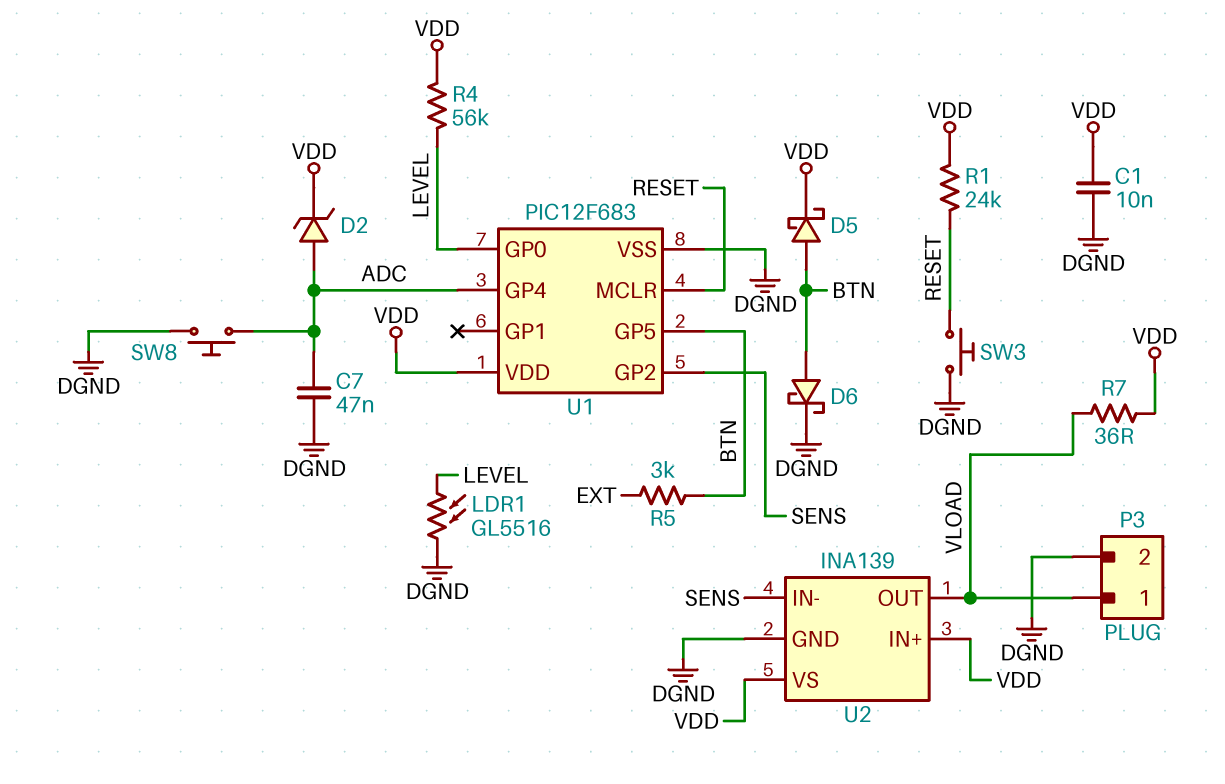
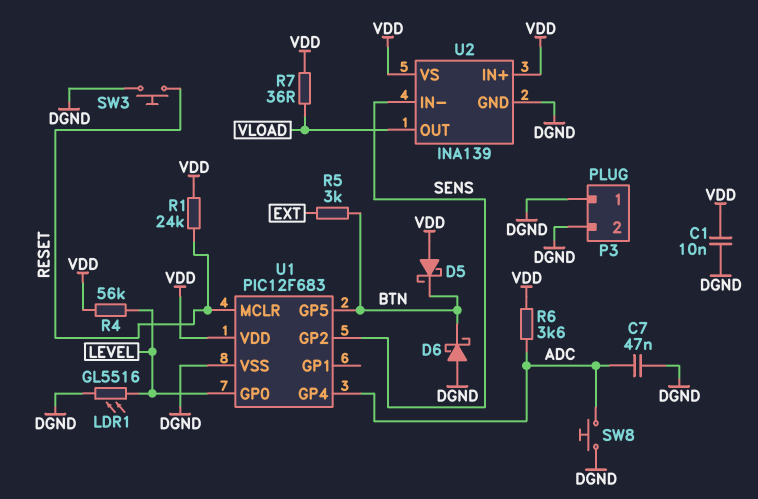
D2: zener (A ADC, K VDD) -> none
D5: schottky (A BTN, K VDD) -> schottky (A VDD, K BTN)
D6: schottky (A BTN, K DGND) -> schottky (A DGND, K BTN)
P3 pin 1: VLOAD -> DGND
R6: none -> 3.6k (ADC, VDD)

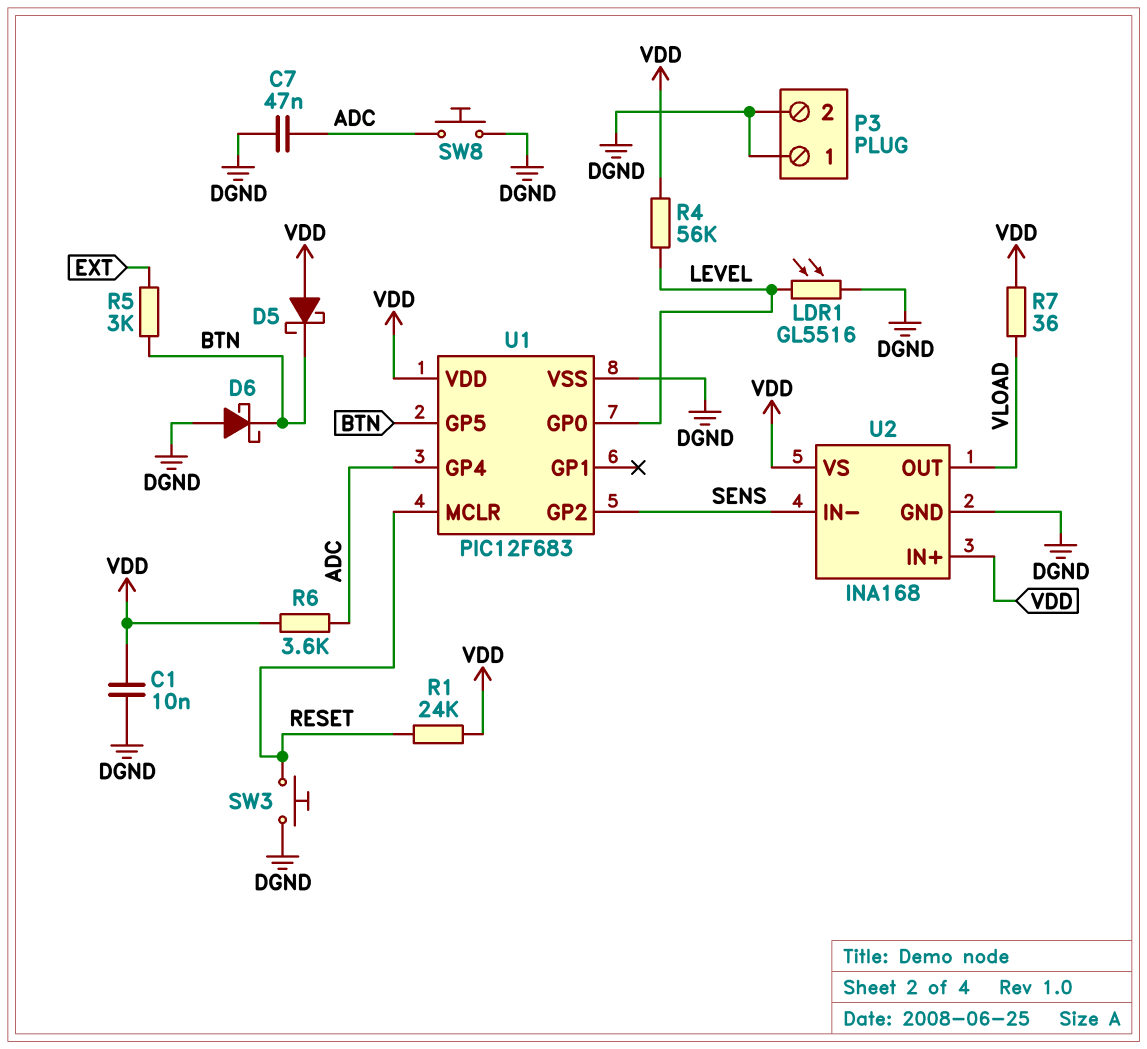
U2: INA139 -> INA168

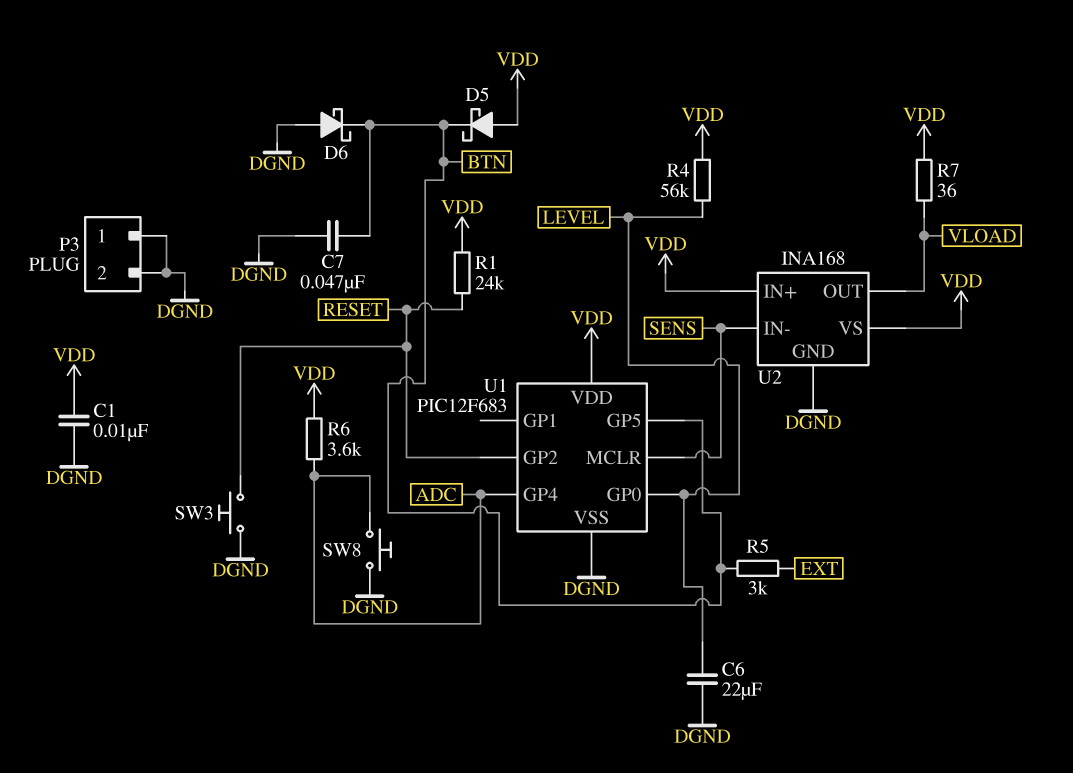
C6: none -> 22uF (DGND, LEVEL)
C7: 47nF (ADC, DGND) -> 47nF (BTN, DGND)
LDR1: GL5516 (DGND, LEVEL) -> none
U1 pin GP2: SENS -> RESET
U1 pin MCLR: RESET -> SENS

